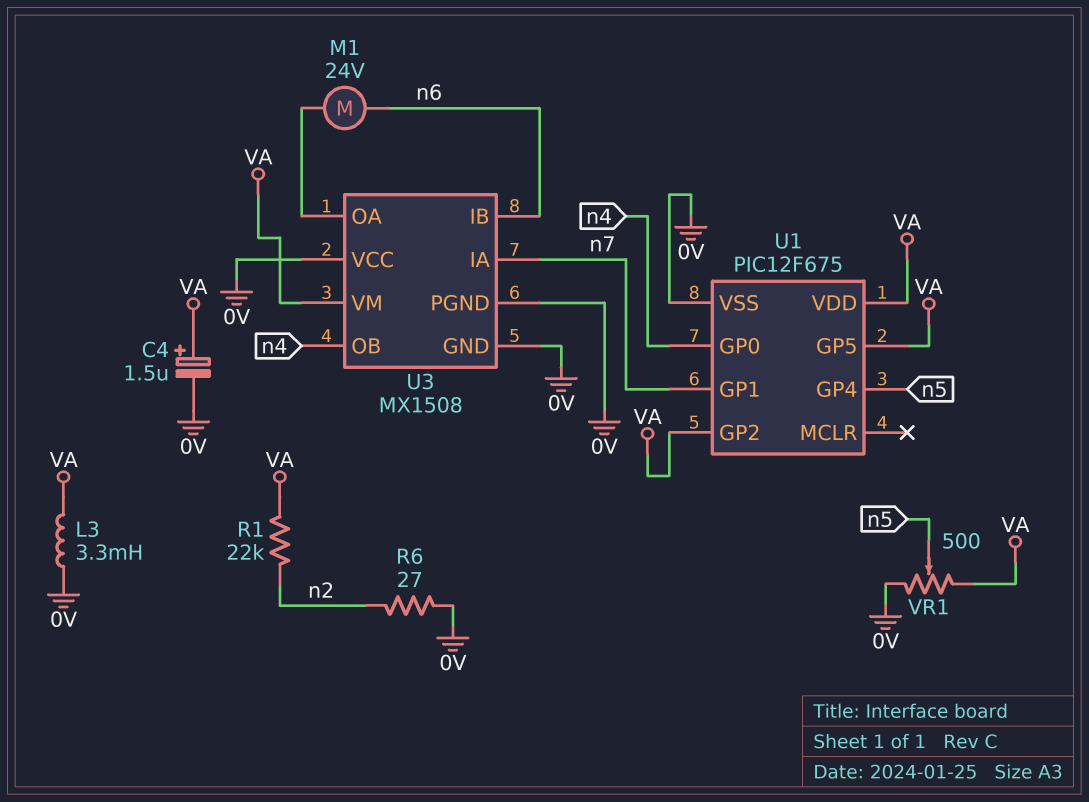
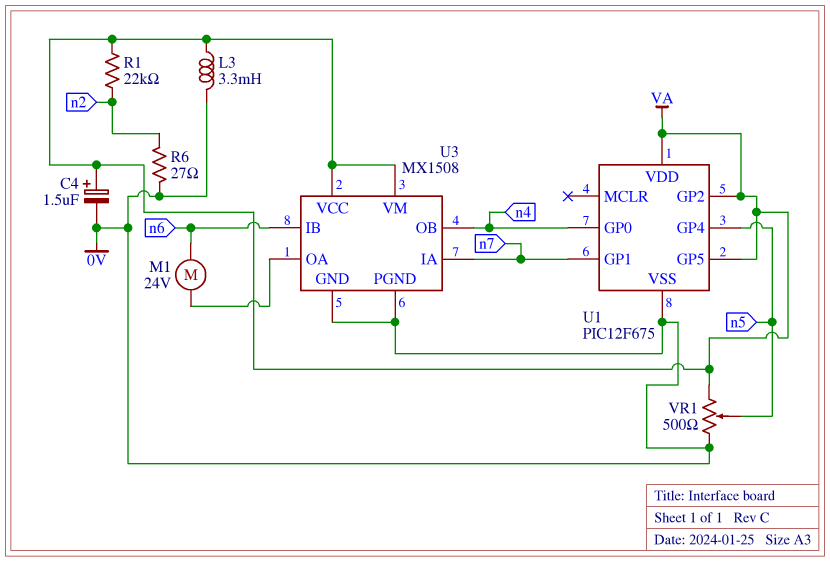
U3 pin VCC: 0V -> VA

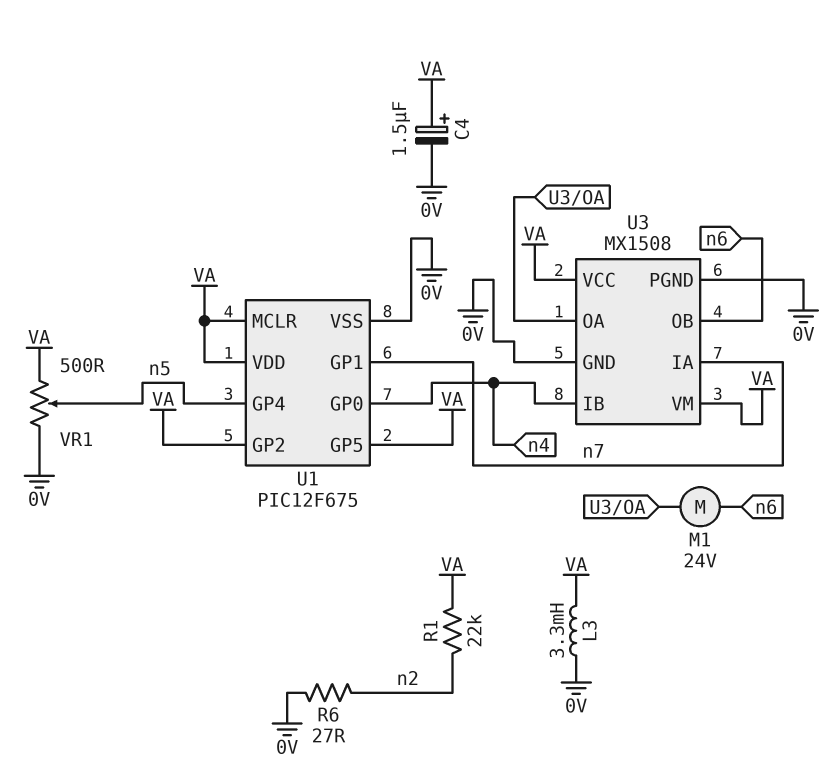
U1 pin MCLR: none -> VA
U3 pin IB: n6 -> n4
U3 pin OB: n4 -> n6

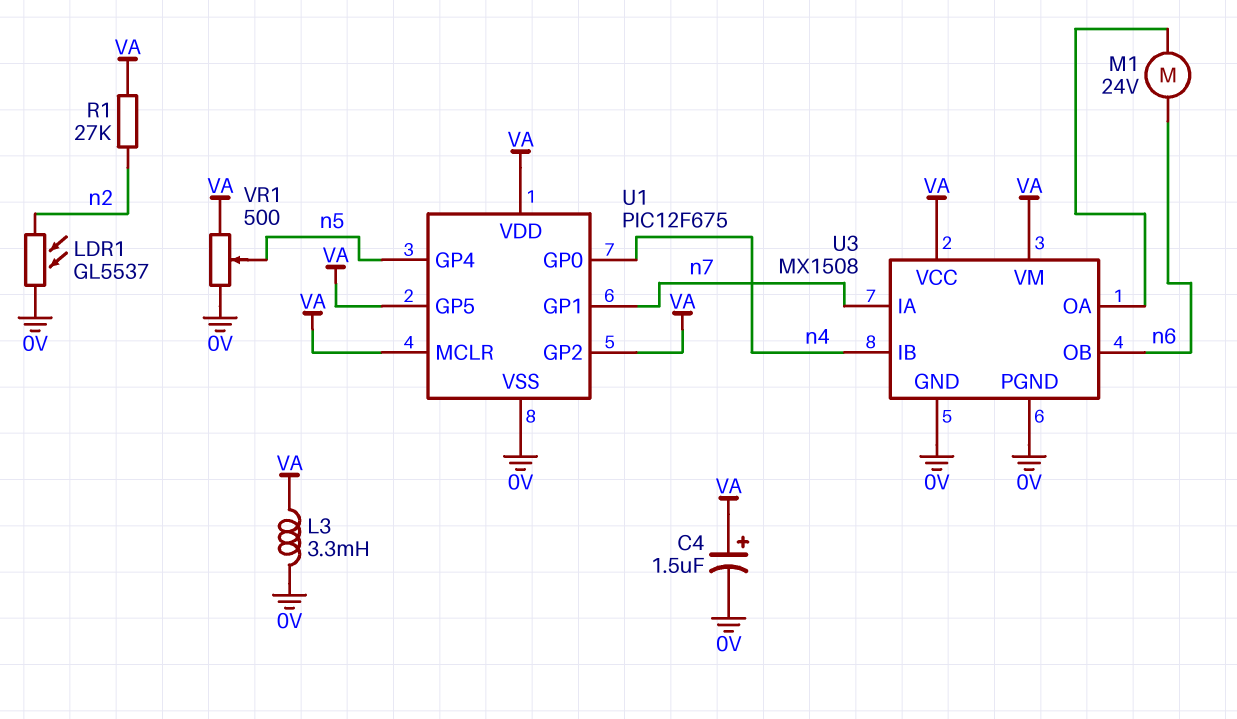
LDR1: none -> GL5537 (0V, n2)
R1: 22k (VA, n2) -> 27k (VA, n2)
R6: 27 (0V, n2) -> none

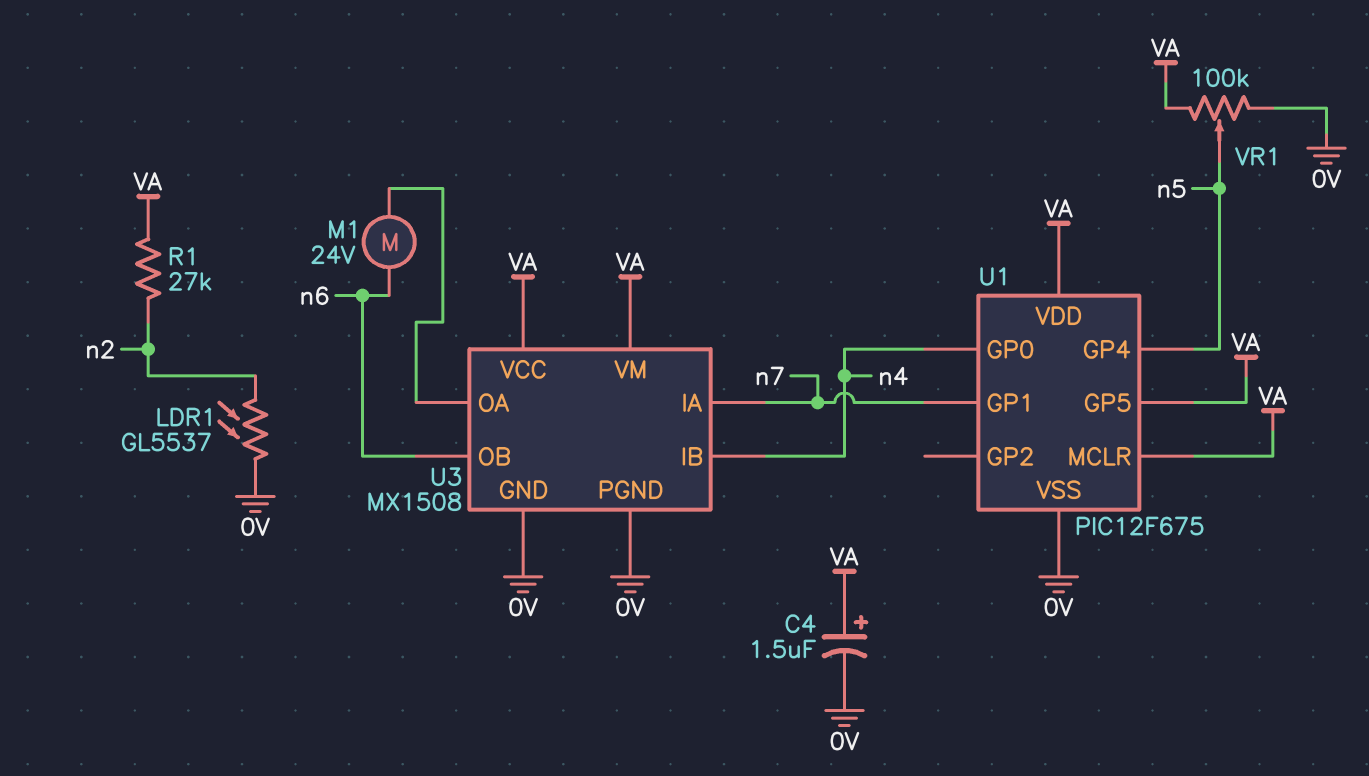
L3: 3.3mH (0V, VA) -> none
U1 pin GP2: VA -> none
VR1: 500 (0V, VA, wiper n5) -> 100k (0V, VA, wiper n5)

